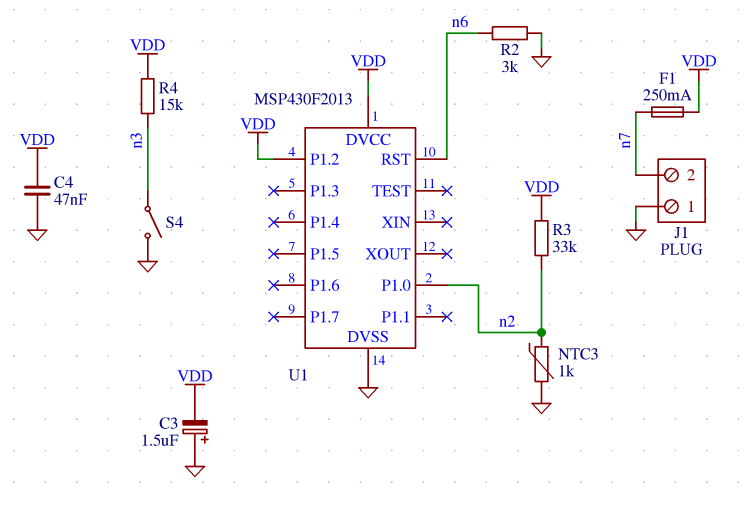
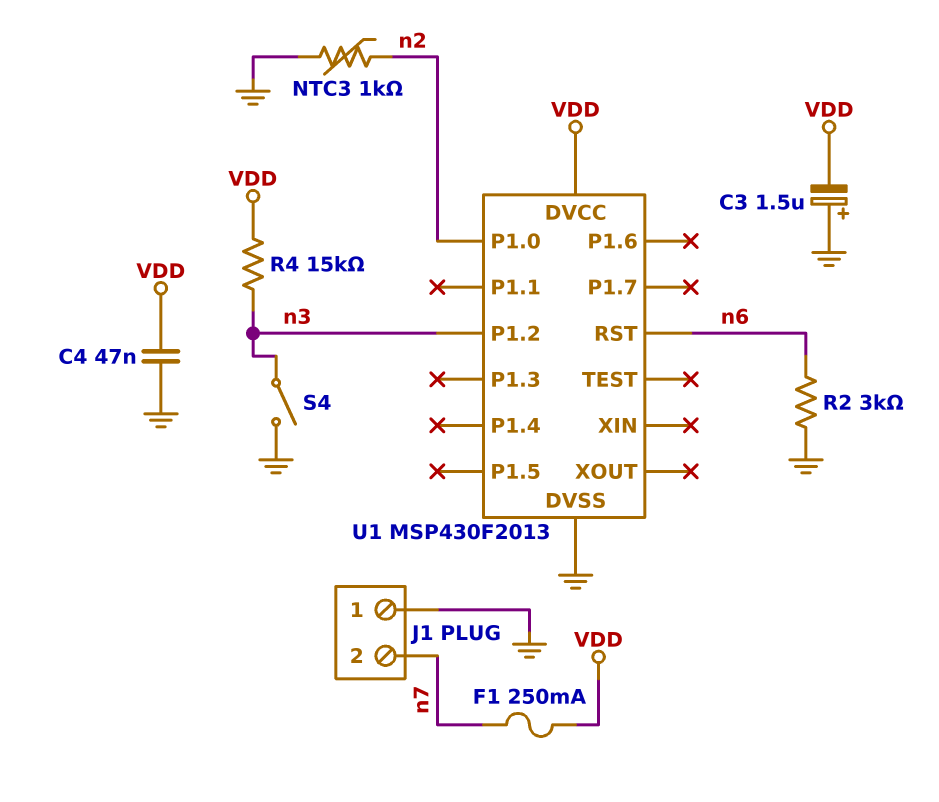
R3: 33k (VDD, n2) -> none
U1 pin P1.2: VDD -> n3

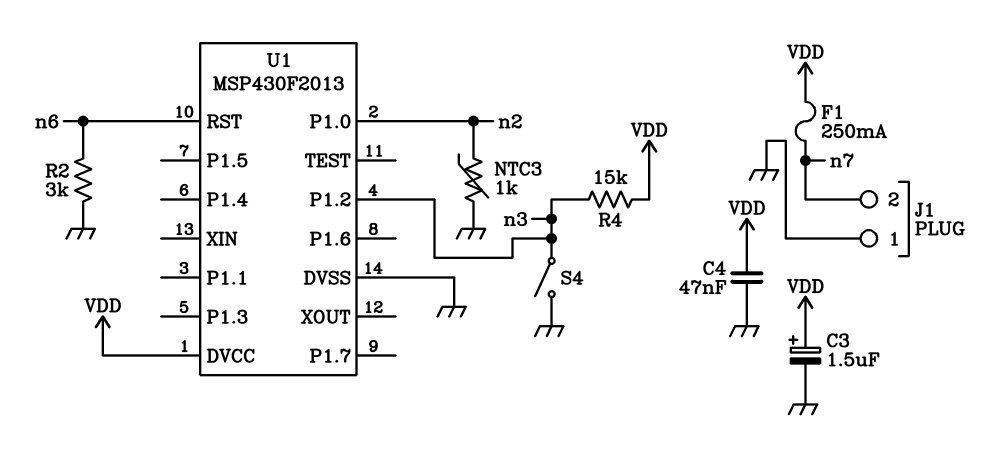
C3: 1.5uF (plus GND, minus VDD) -> 1.5uF (plus VDD, minus GND)

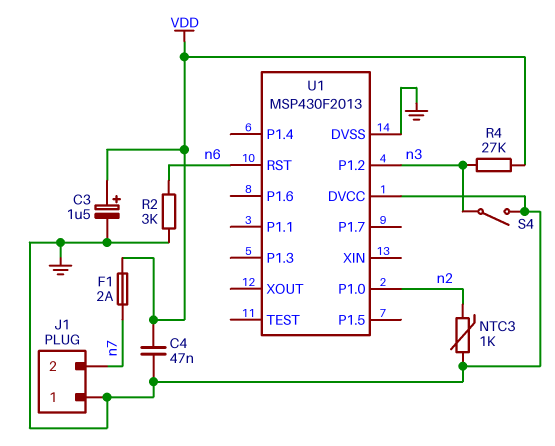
F1: 250mA (VDD, n7) -> 2A (VDD, n7)
R4: 15k (VDD, n3) -> 27k (VDD, n3)
U1 pin DVCC: VDD -> GND

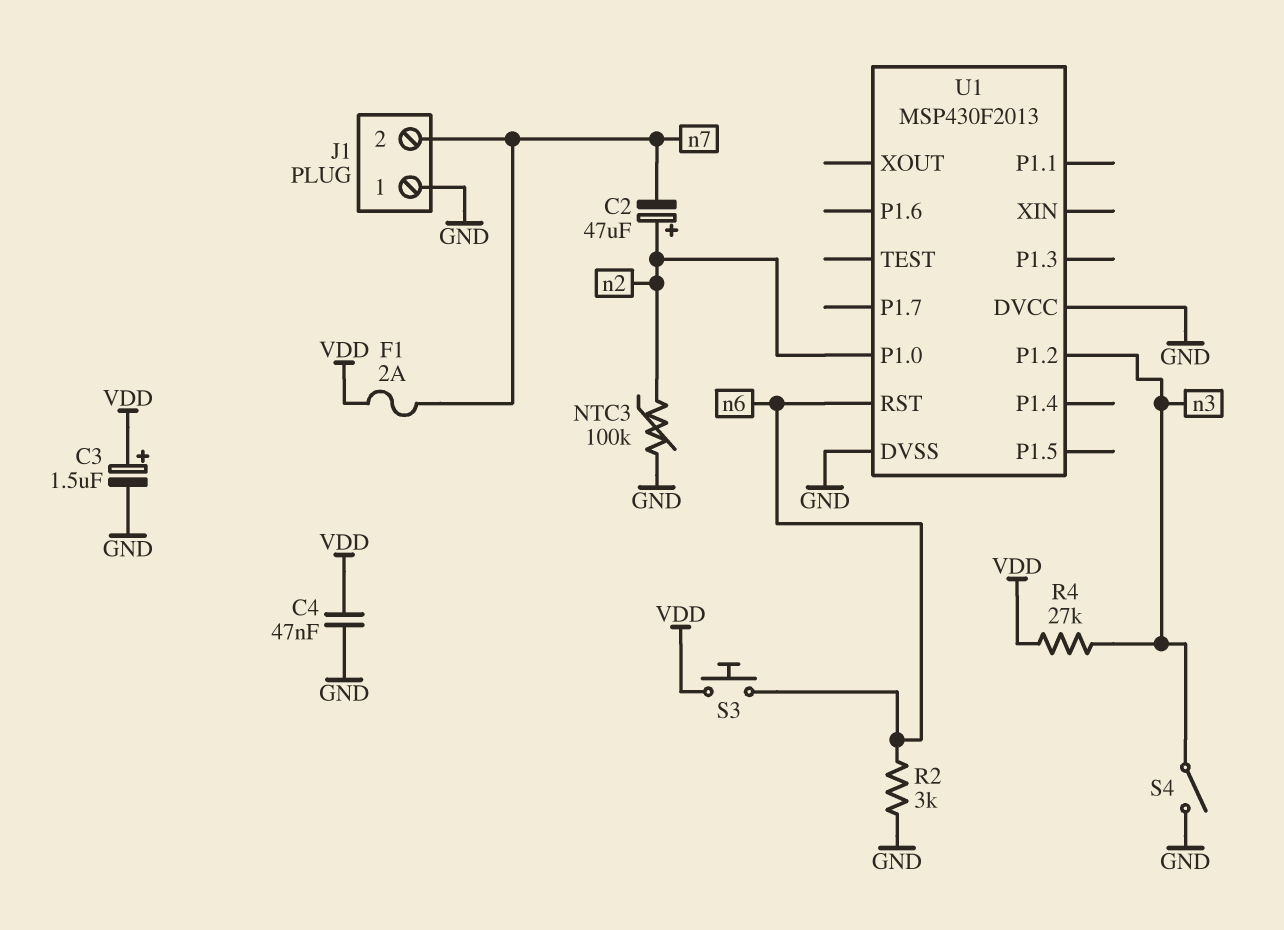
C2: none -> 47uF (plus n2, minus n7)
NTC3: 1k (GND, n2) -> 100k (GND, n2)
S3: none -> button (VDD, n6)

